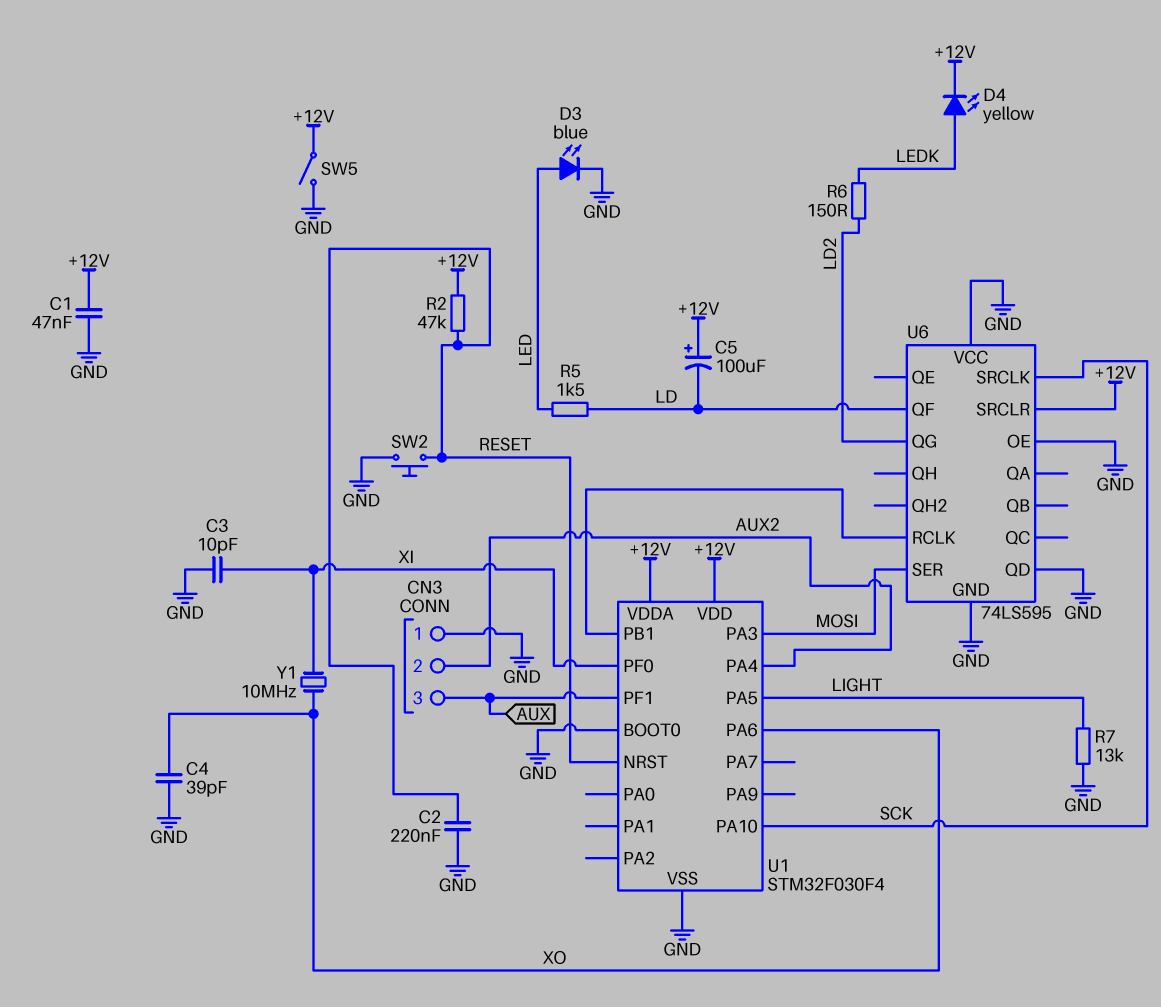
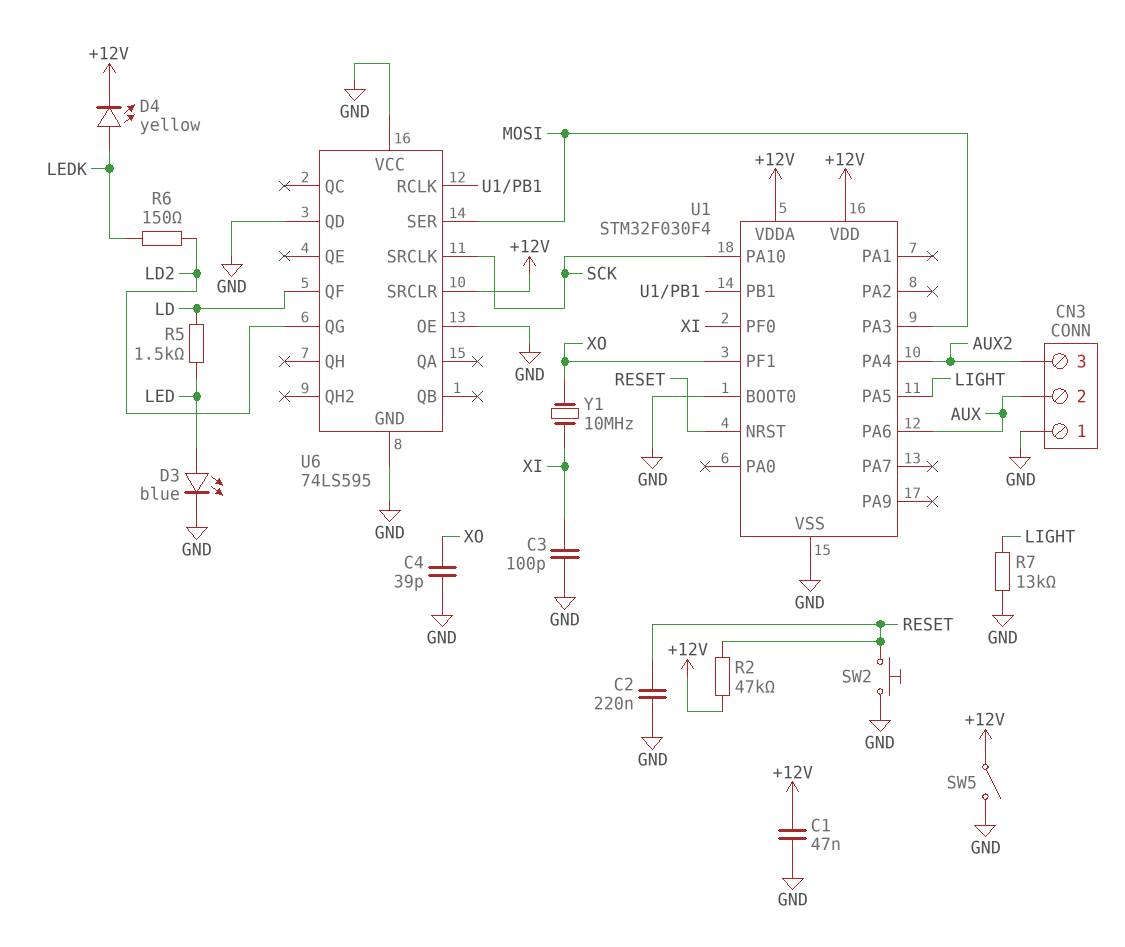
C3: 10pF (GND, XI) -> 100pF (GND, XI)
C5: 100uF (plus +12V, minus LD) -> none
CN3 pin 2: AUX2 -> AUX
CN3 pin 3: AUX -> AUX2
U1 pin PA6: XO -> AUX
U1 pin PF1: AUX -> XO

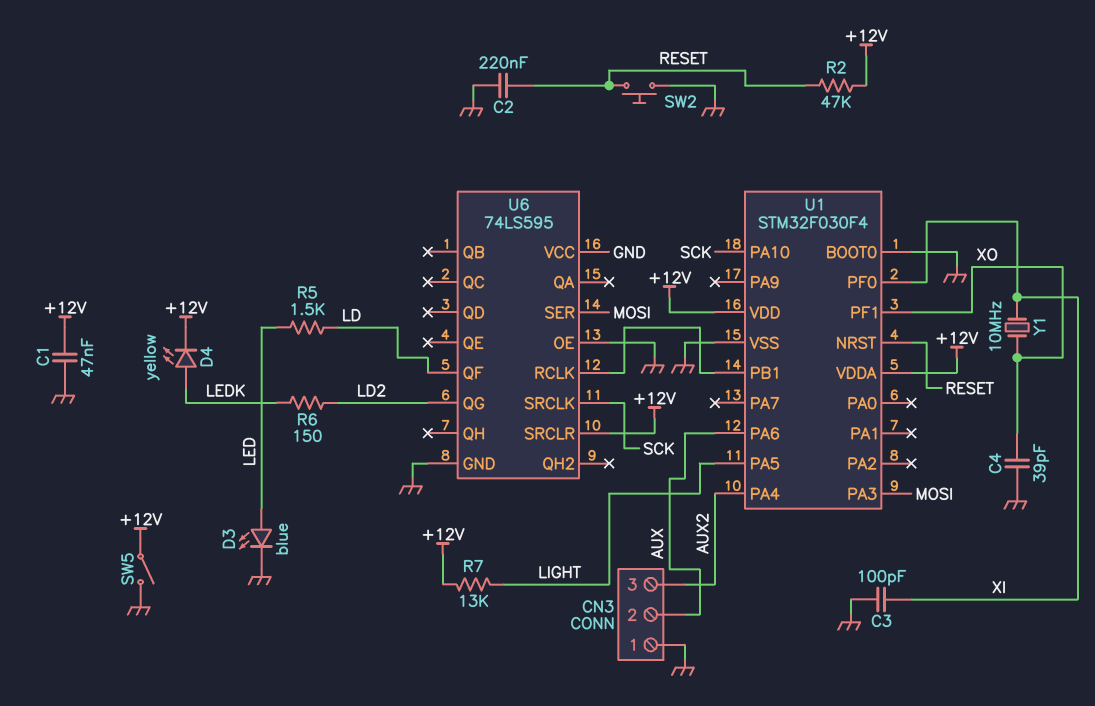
R7: 13k (GND, LIGHT) -> 13k (+12V, LIGHT)
U6 pin QD: GND -> none

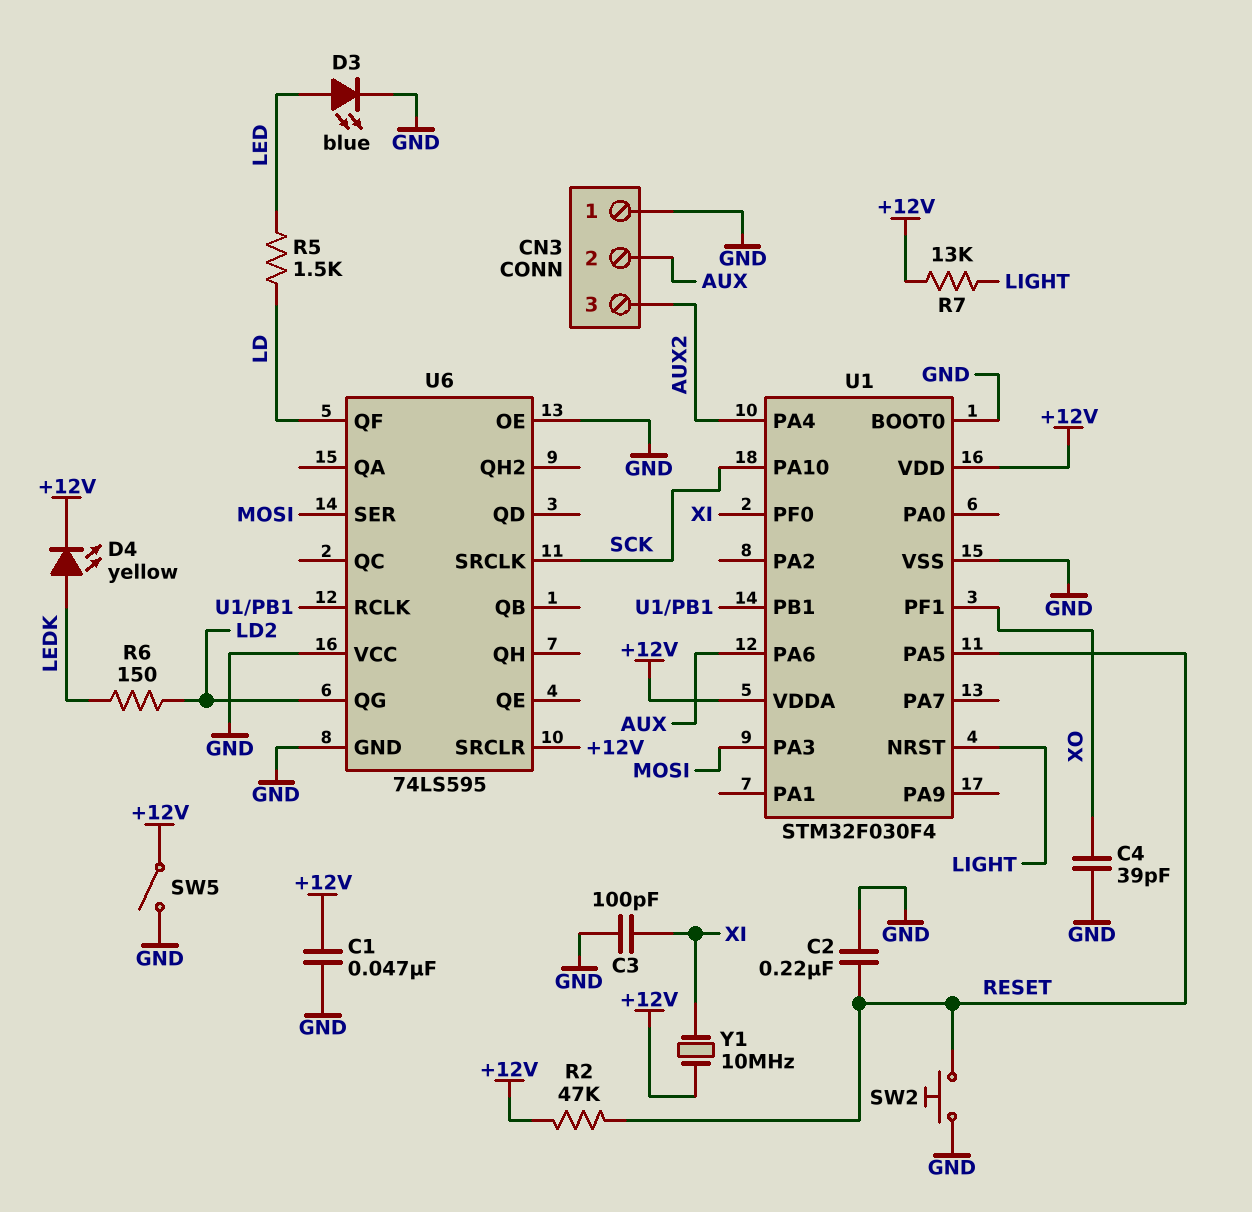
U1 pin NRST: RESET -> LIGHT
U1 pin PA5: LIGHT -> RESET
Y1: 10MHz (XI, XO) -> 10MHz (+12V, XI)

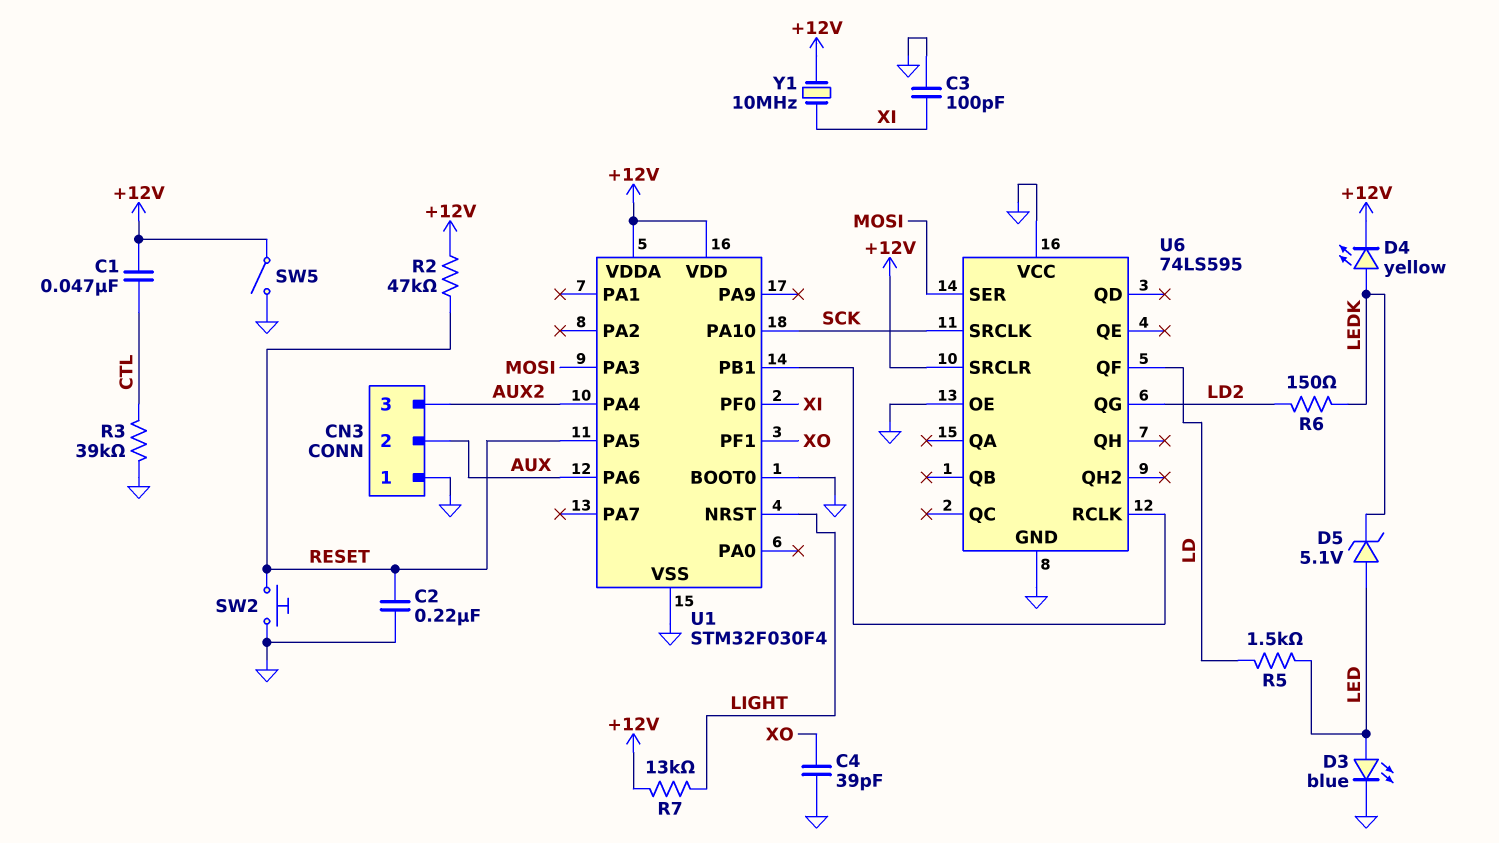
C1: 47nF (+12V, GND) -> 47nF (+12V, CTL)
D5: none -> zener 5.1V (A LED, K LEDK)
R3: none -> 39k (CTL, GND)

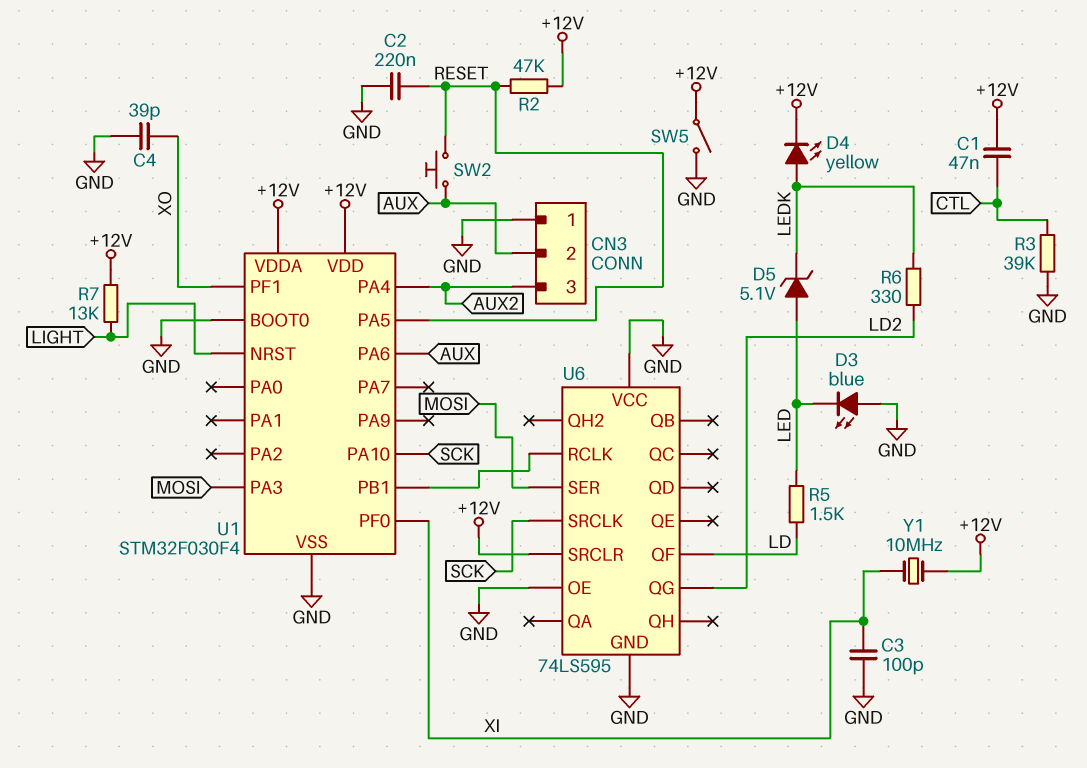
D3: LED blue (A LED, K GND) -> LED blue (A GND, K LED)
R6: 150 (LD2, LEDK) -> 330 (LD2, LEDK)
SW2: button (GND, RESET) -> button (AUX, RESET)

